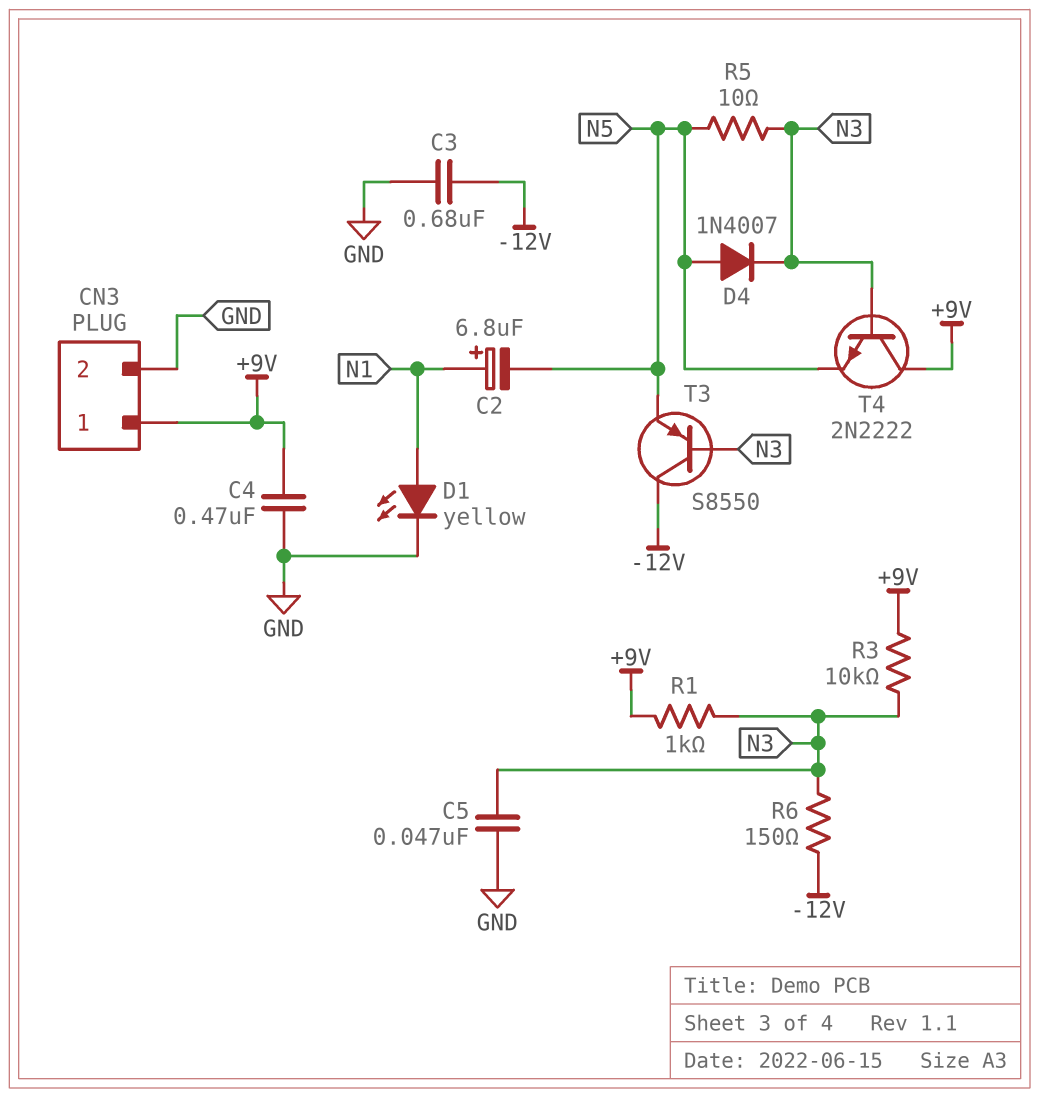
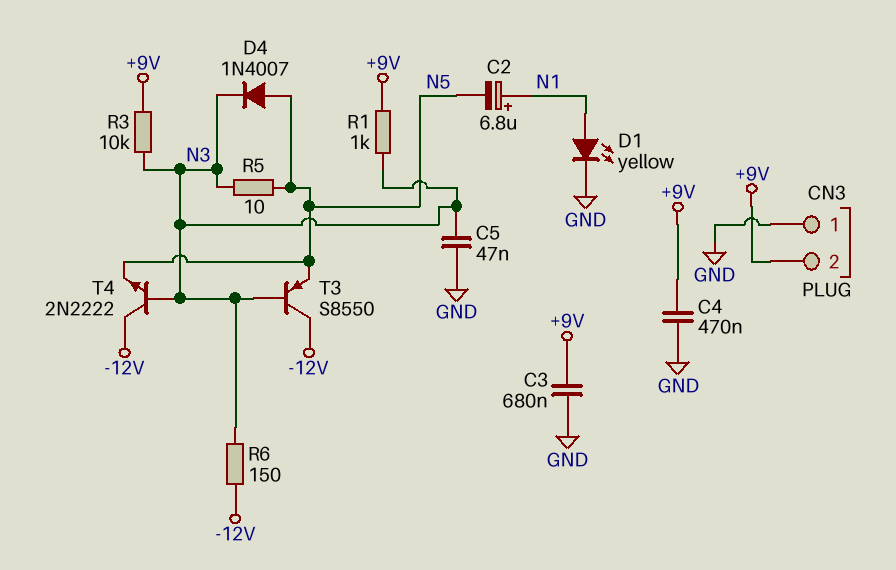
C3: 680nF (-12V, GND) -> 680nF (+9V, GND)
CN3 pin 1: +9V -> GND
CN3 pin 2: GND -> +9V
T4: NPN 2N2222 (B N3, C +9V, E N5) -> NPN 2N2222 (B N3, C -12V, E N5)

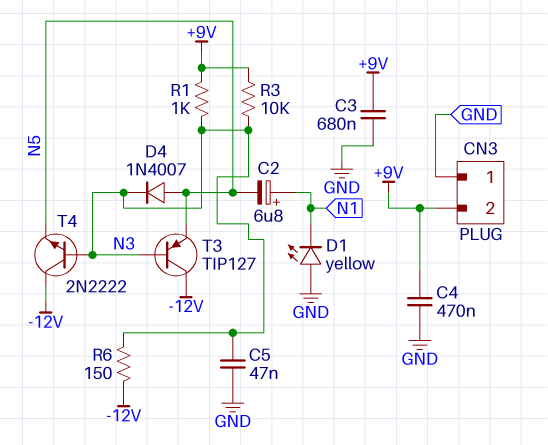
D1: LED yellow (A N1, K GND) -> LED yellow (A GND, K N1)
R5: 10 (N3, N5) -> none
T3: PNP S8550 (B N3, C -12V, E N5) -> PNP TIP127 (B N3, C -12V, E N5)

